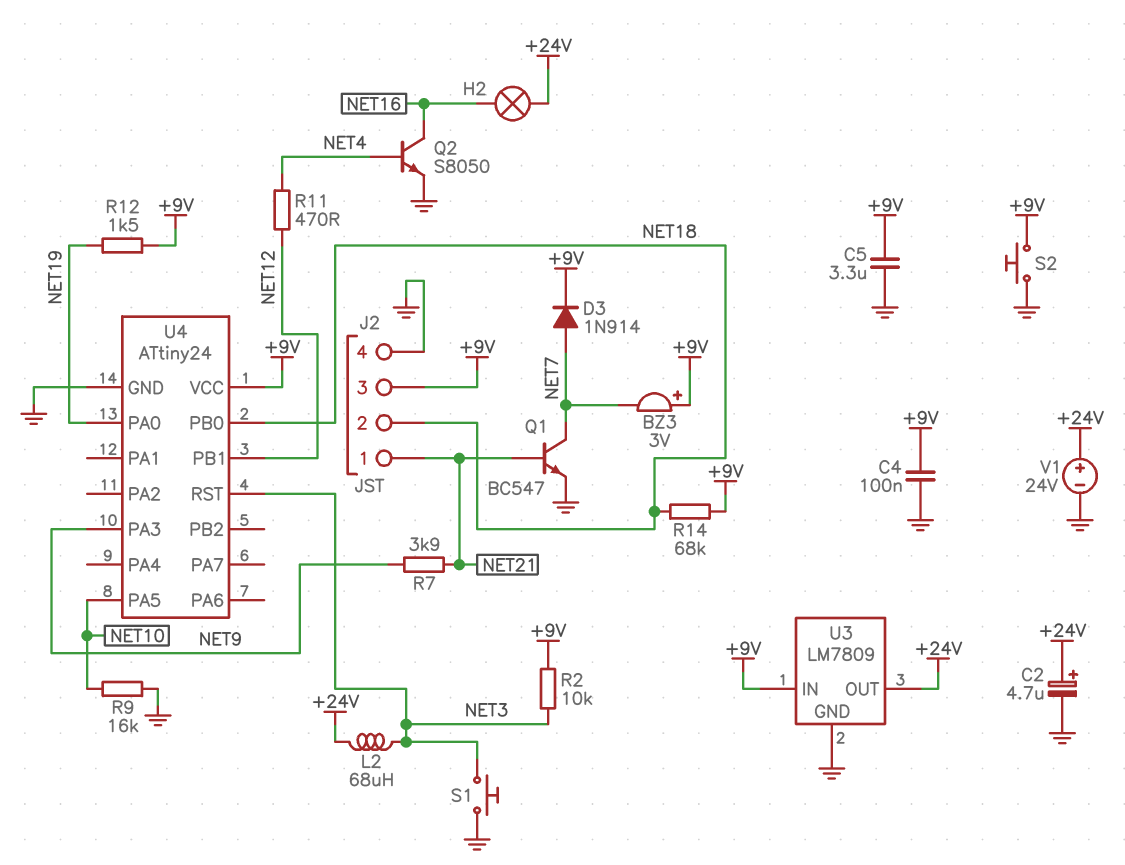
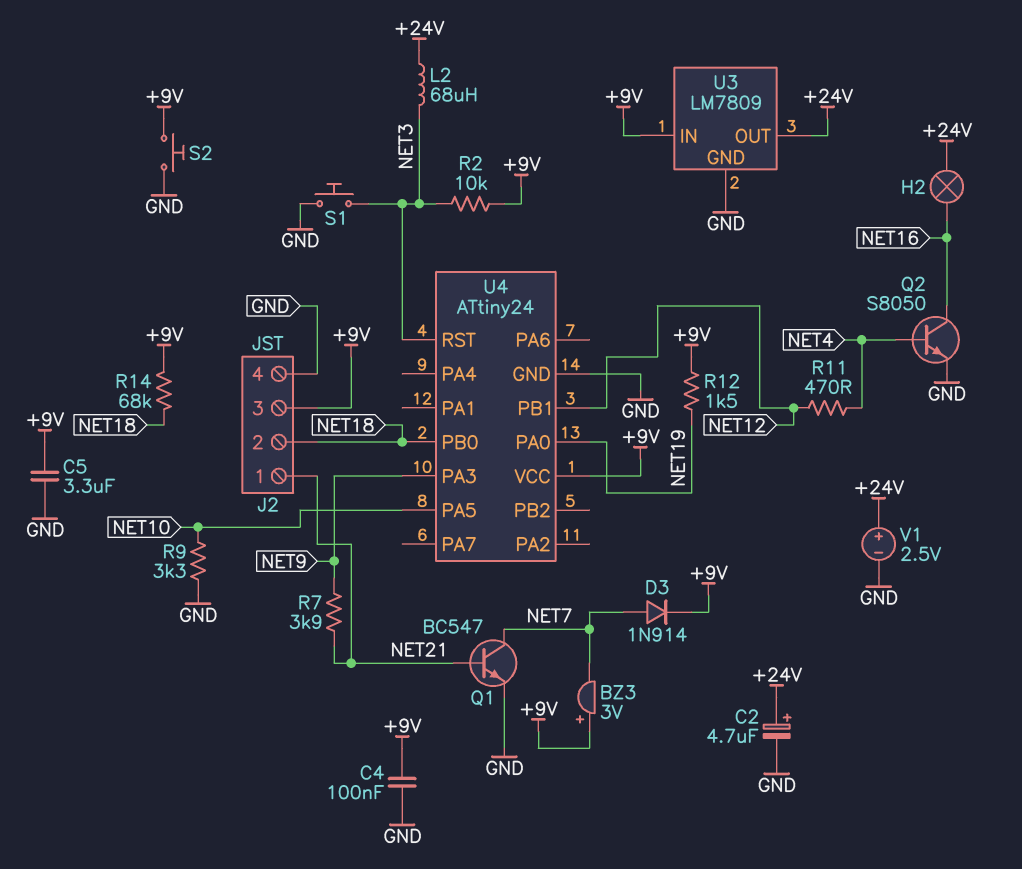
R9: 16k (GND, NET10) -> 3.3k (GND, NET10)
V1: 24V (plus +24V, minus GND) -> 2.5V (plus +24V, minus GND)

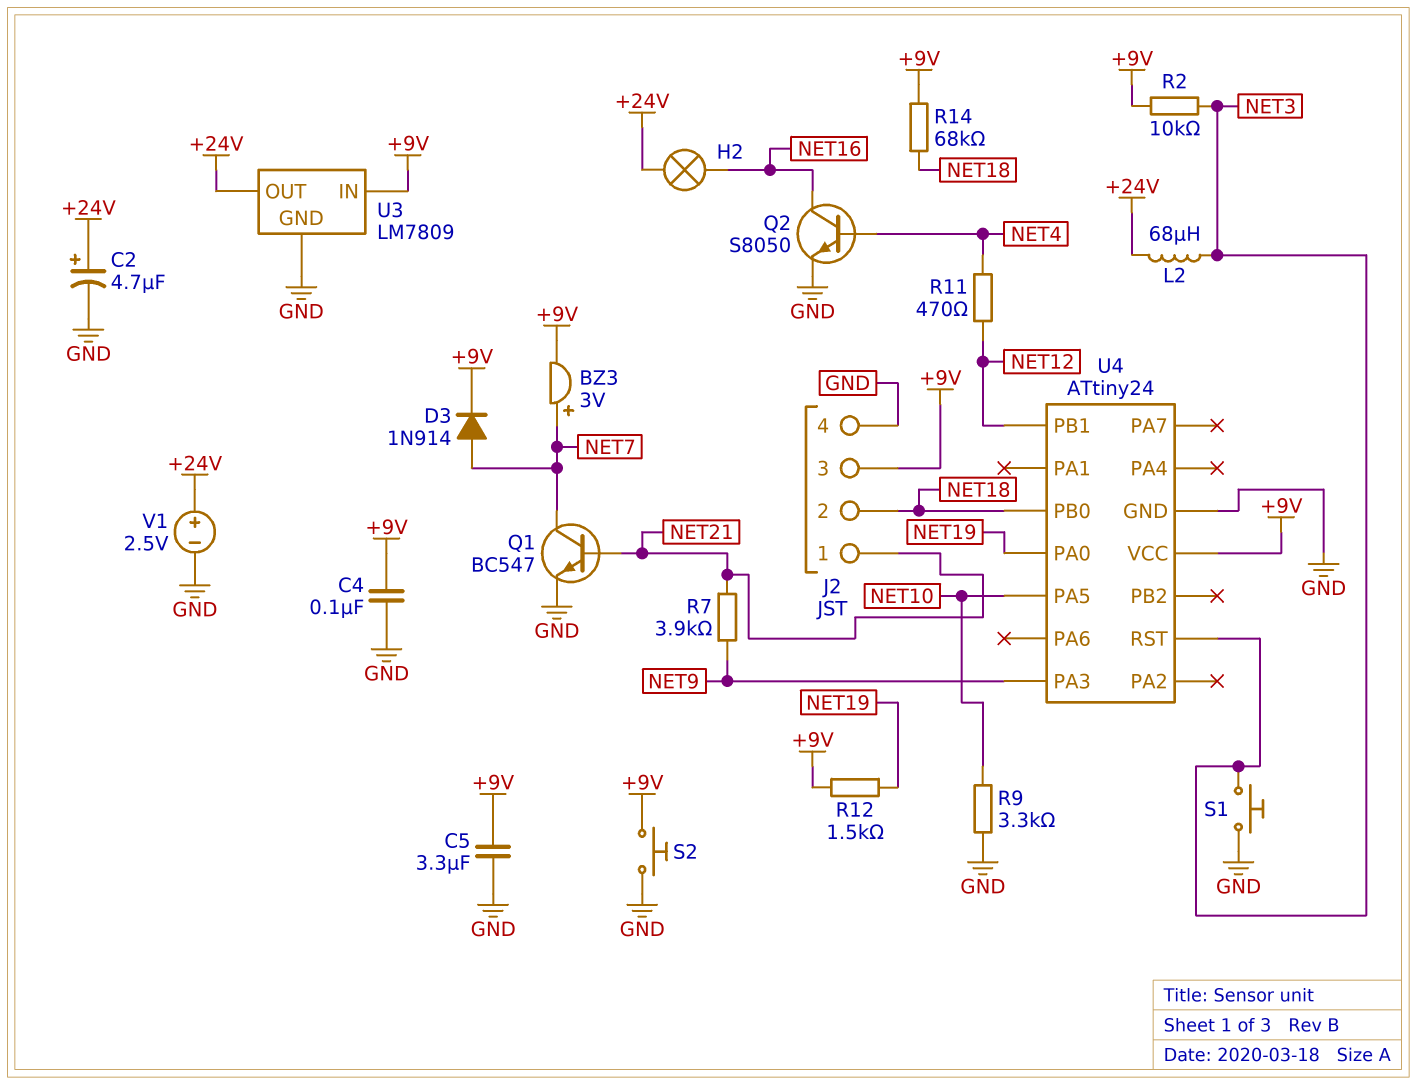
BZ3: buzzer 3V (plus +9V, minus NET7) -> buzzer 3V (plus NET7, minus +9V)

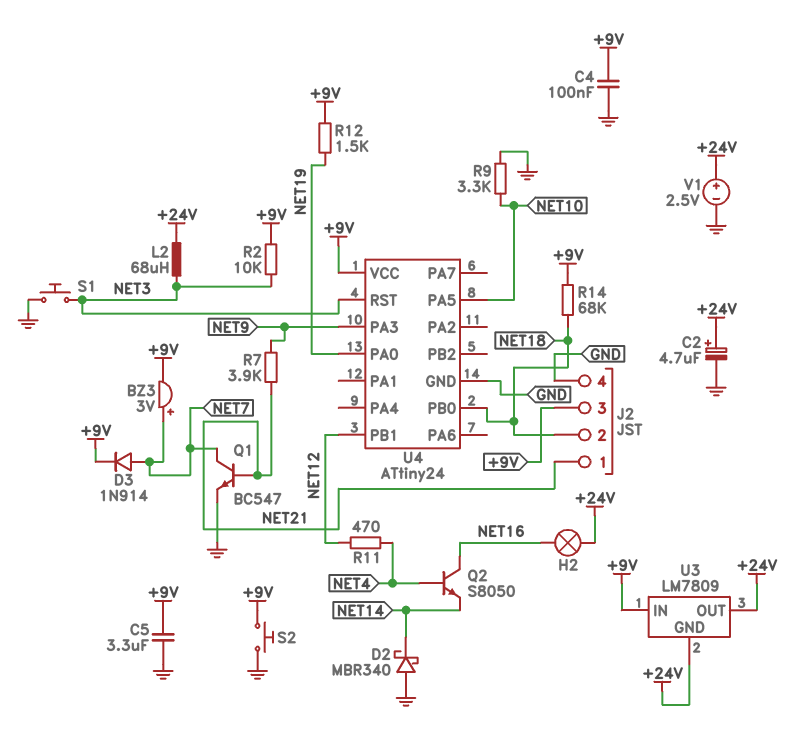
D2: none -> schottky MBR340 (A GND, K NET14)
Q2: NPN S8050 (B NET4, C NET16, E GND) -> NPN S8050 (B NET4, C NET16, E NET14)
U3 pin GND: GND -> +24V

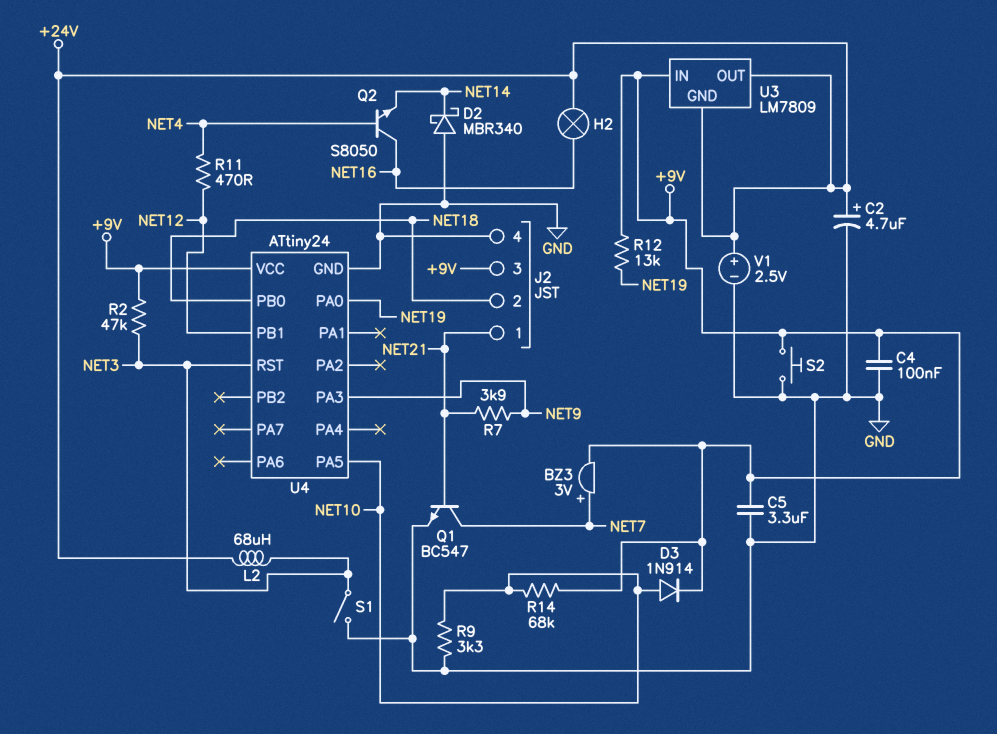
D3: diode 1N914 (A NET7, K +9V) -> diode 1N914 (A NET10, K +9V)
R2: 10k (+9V, NET3) -> 47k (+9V, NET3)
R12: 1.5k (+9V, NET19) -> 13k (+9V, NET19)
R14: 68k (+9V, NET18) -> 68k (+9V, NET10)
S1: button (GND, NET3) -> switch (GND, NET3)

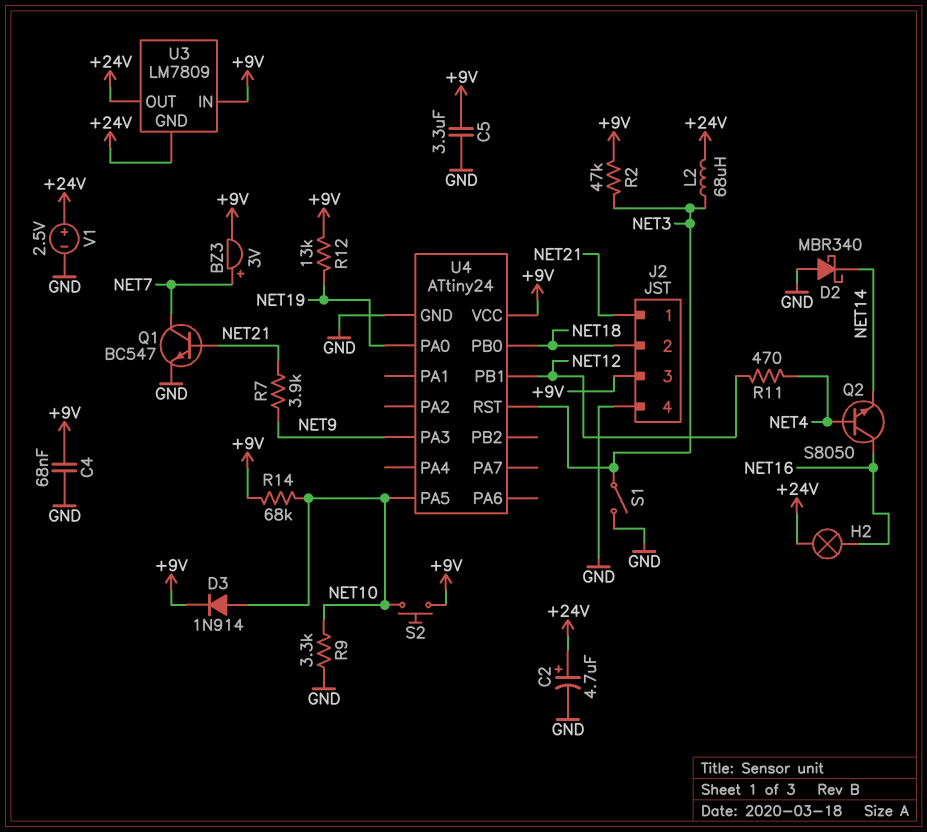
C4: 100nF (+9V, GND) -> 68nF (+9V, GND)
S2: button (+9V, GND) -> button (+9V, NET10)

